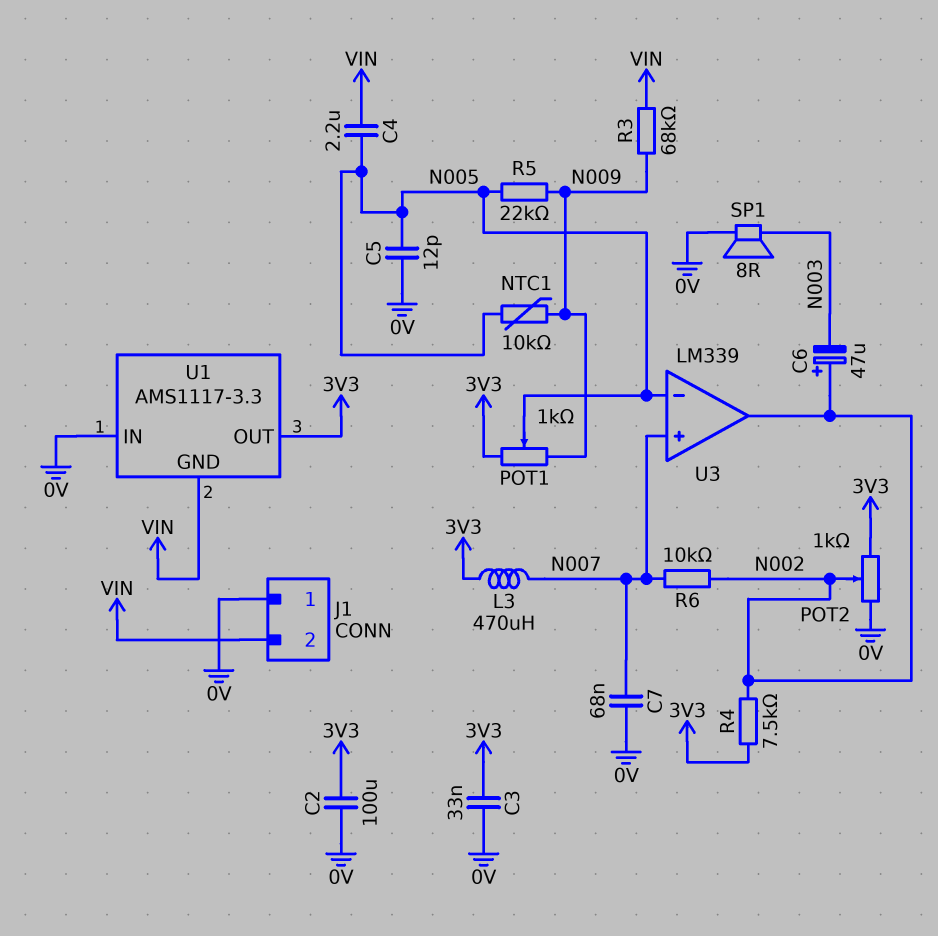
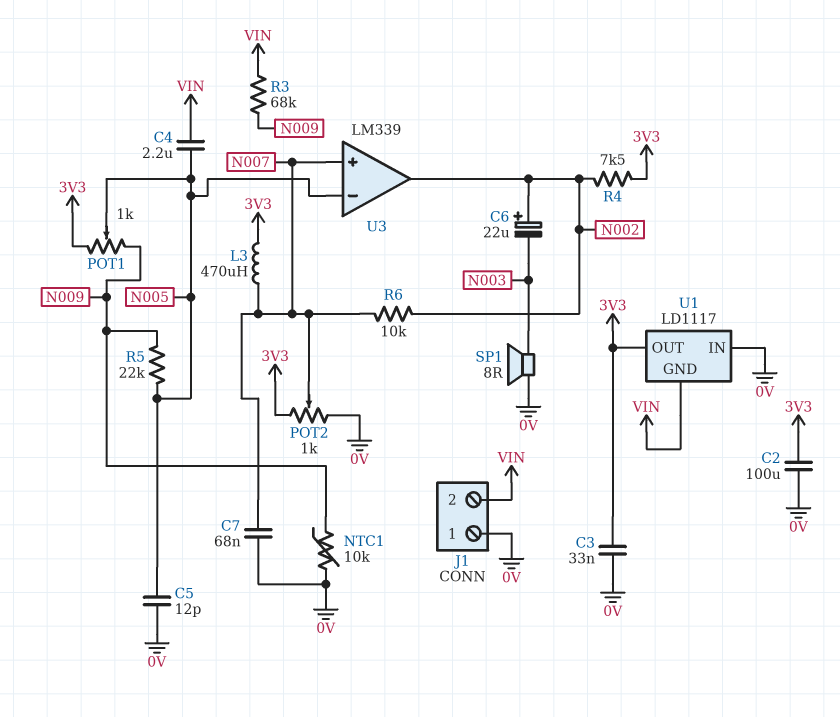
C6: 47uF (plus N002, minus N003) -> 22uF (plus N002, minus N003)
NTC1: 10k (N005, N009) -> 10k (0V, N009)
POT2: 1k (0V, 3V3, wiper N002) -> 1k (0V, 3V3, wiper N007)
U1: AMS1117-3.3 -> LD1117

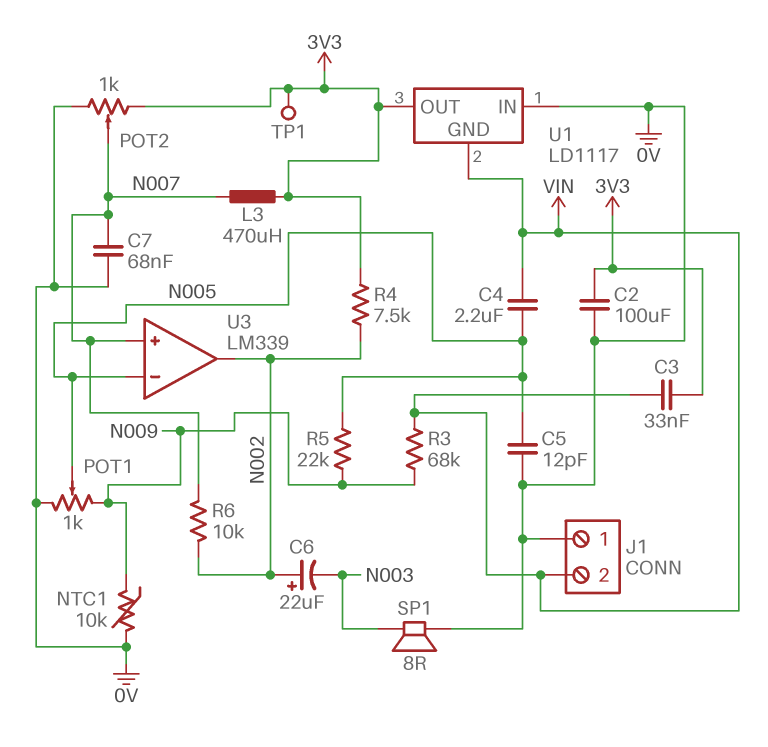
C3: 33nF (0V, 3V3) -> 33nF (3V3, VIN)
POT1: 1k (3V3, N009, wiper N005) -> 1k (0V, N009, wiper N005)
TP1: none -> test point (3V3)

